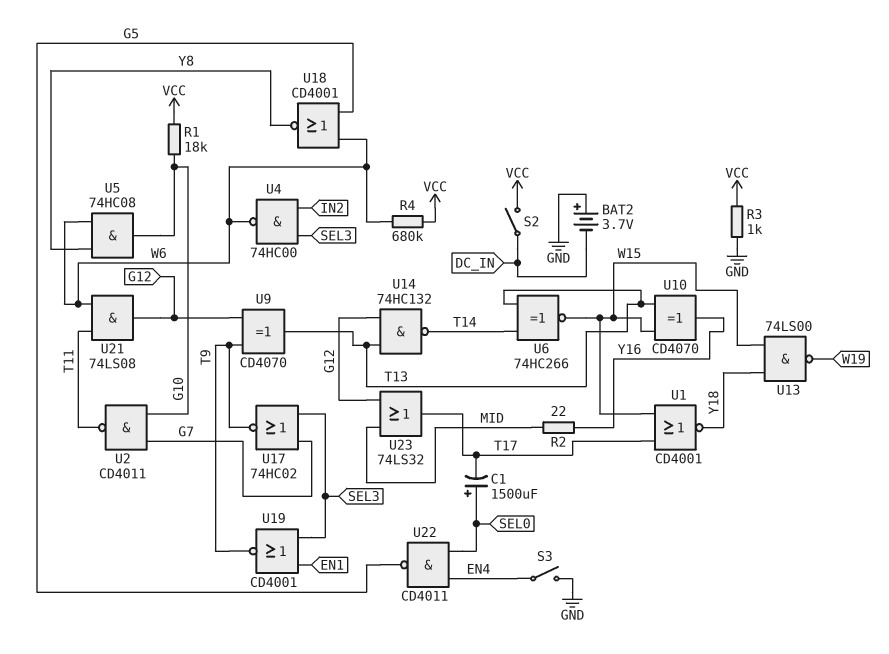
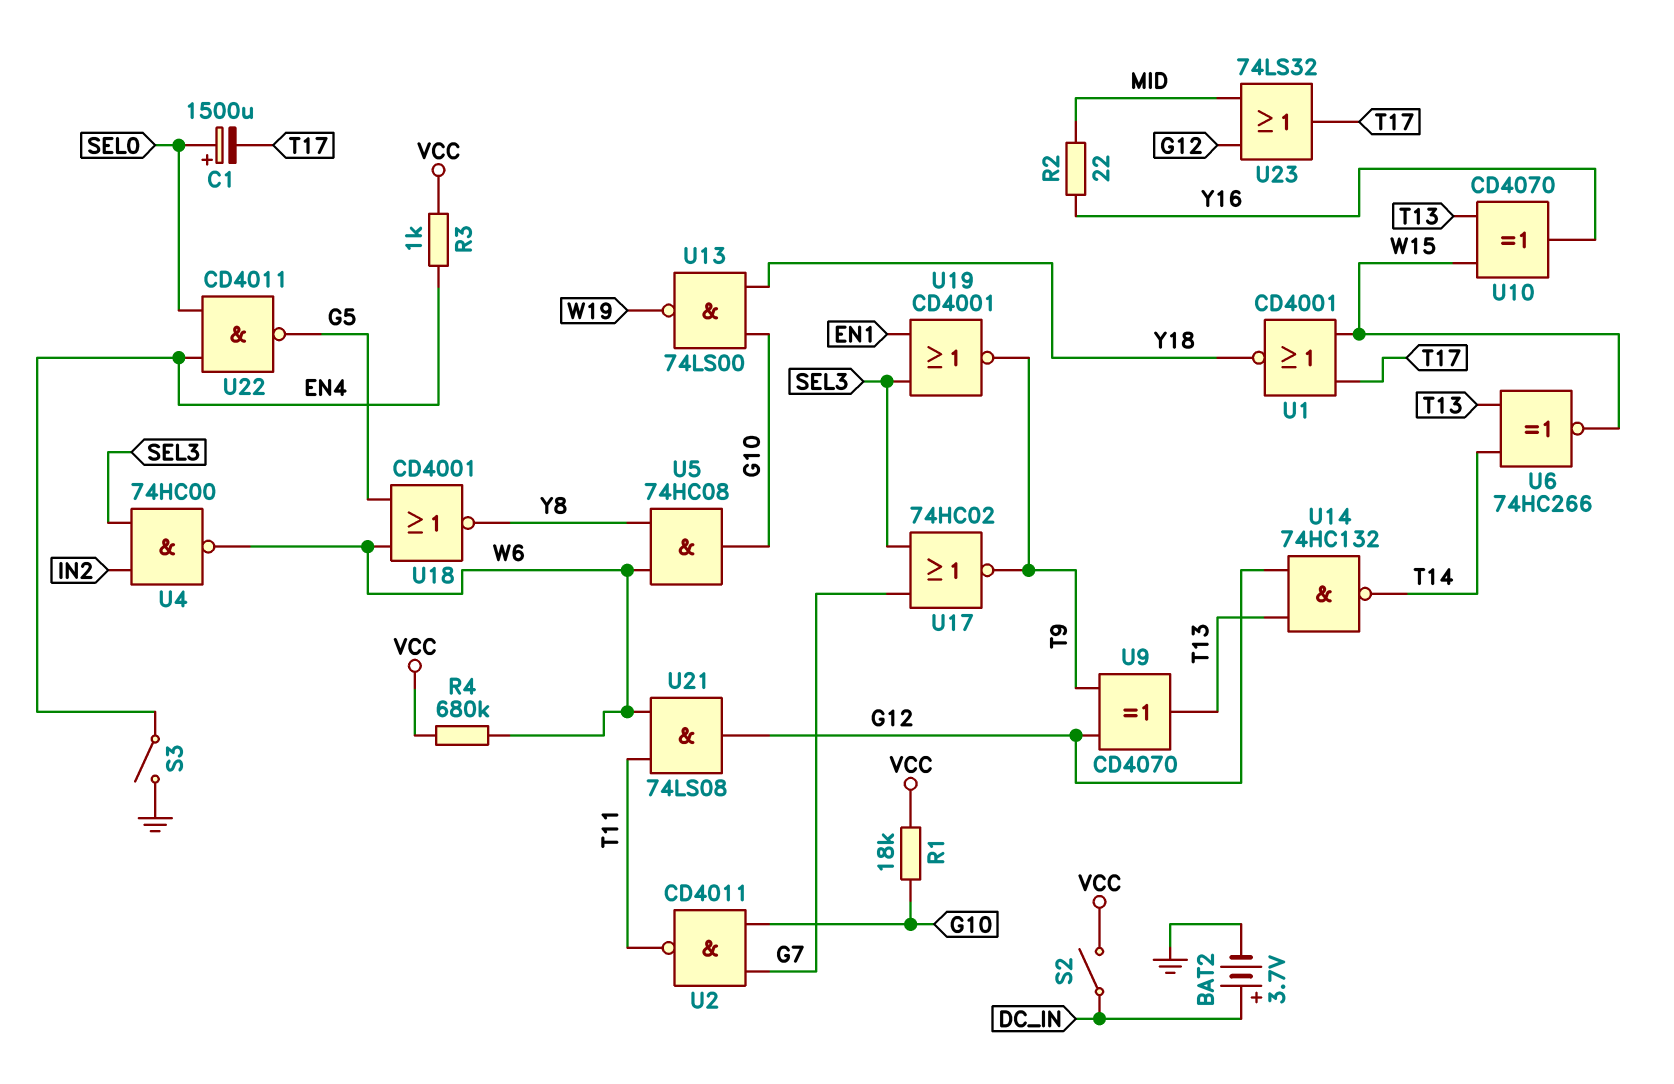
BAT2: 3.7V (plus GND, minus DC_IN) -> 3.7V (plus DC_IN, minus GND)
R3: 1k (GND, VCC) -> 1k (EN4, VCC)
U13: NAND 74LS00 (in W15, in Y18, out W19) -> NAND 74LS00 (in G10, in Y18, out W19)

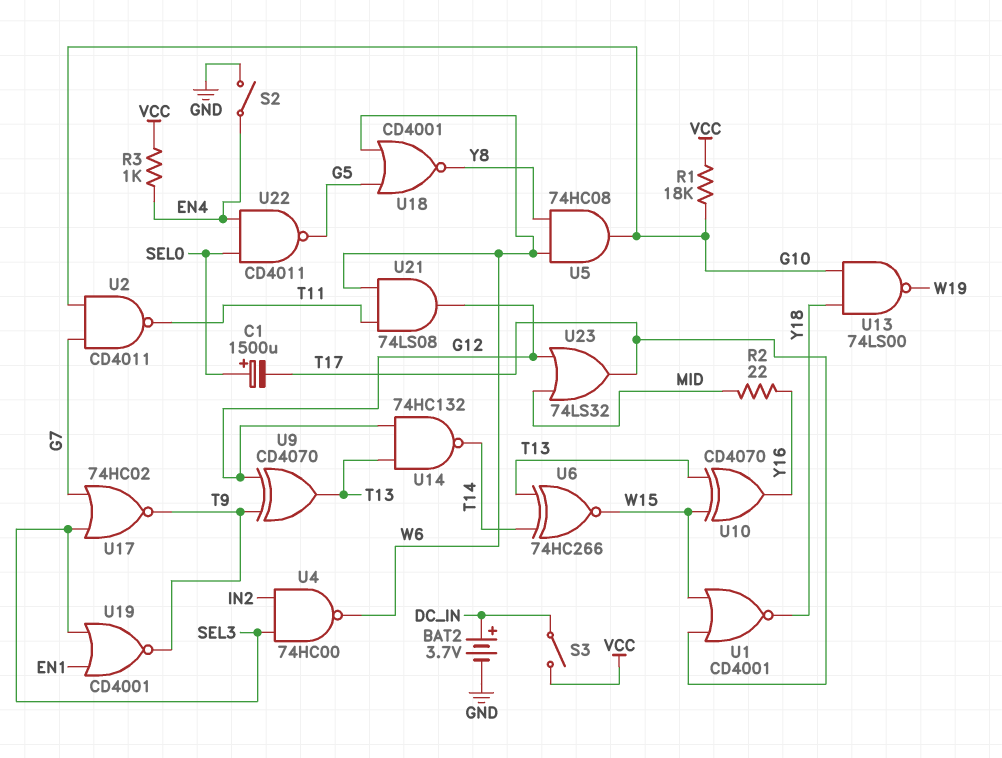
R4: 680k (VCC, W6) -> none
S2: switch (DC_IN, VCC) -> switch (EN4, GND)
S3: switch (EN4, GND) -> switch (DC_IN, VCC)

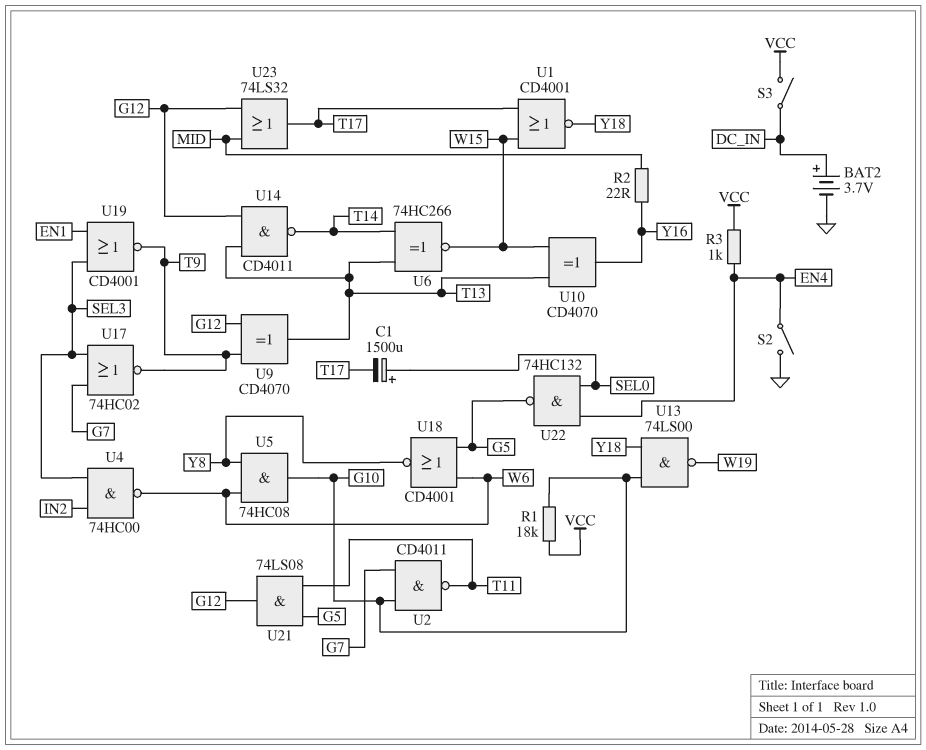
U14: NAND 74HC132 (in G12, in T13, out T14) -> NAND CD4011 (in G12, in T13, out T14)
U21: AND 74LS08 (in T11, in W6, out G12) -> AND 74LS08 (in G5, in T11, out G12)
U22: NAND CD4011 (in EN4, in SEL0, out G5) -> NAND 74HC132 (in EN4, in SEL0, out G5)

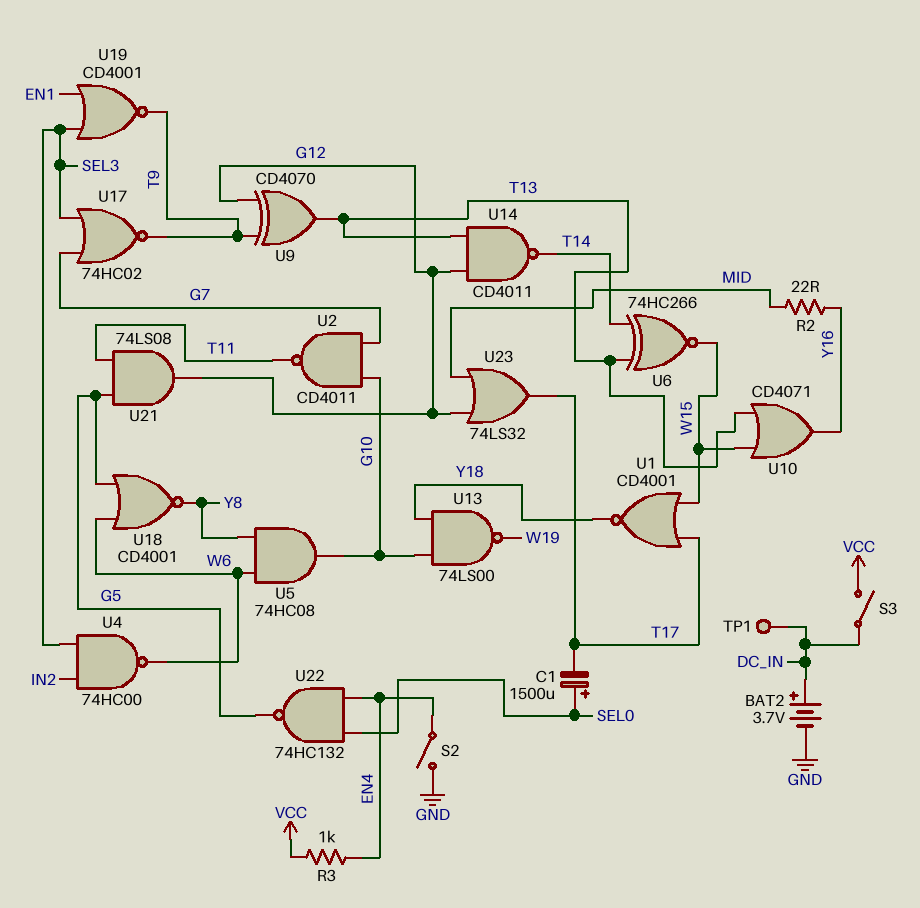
R1: 18k (G10, VCC) -> none
TP1: none -> test point (DC_IN)
U10: XOR CD4070 (in T13, in W15, out Y16) -> OR CD4071 (in T13, in W15, out Y16)

